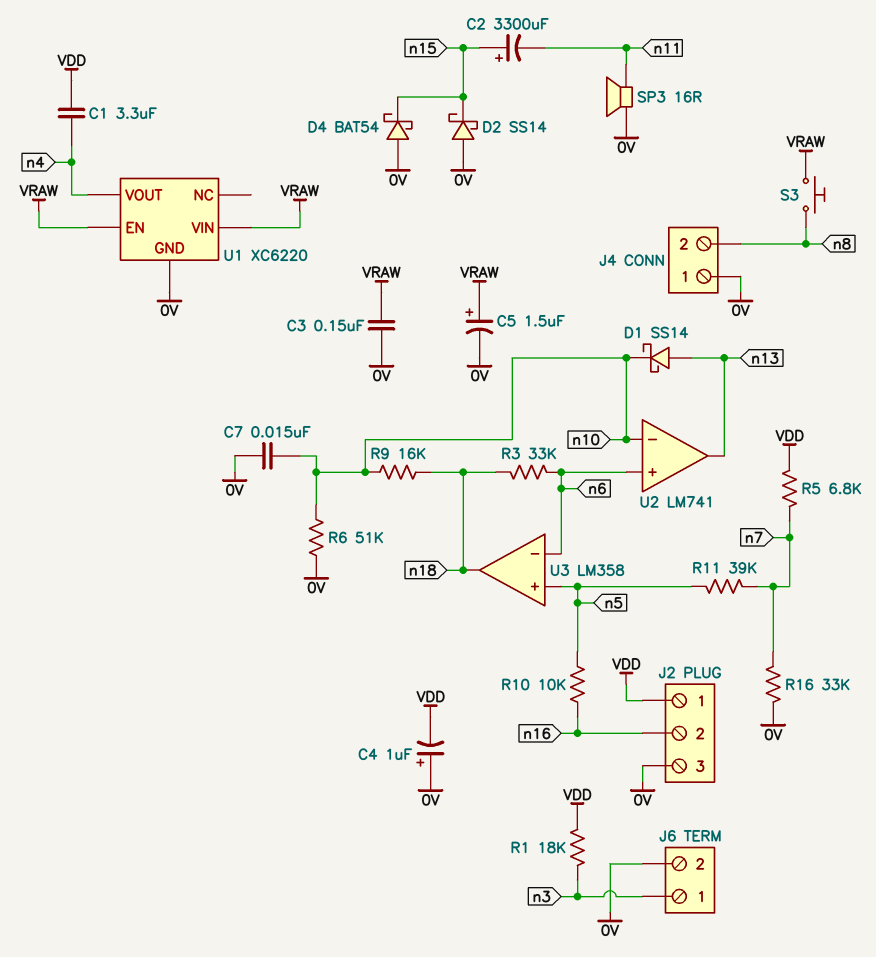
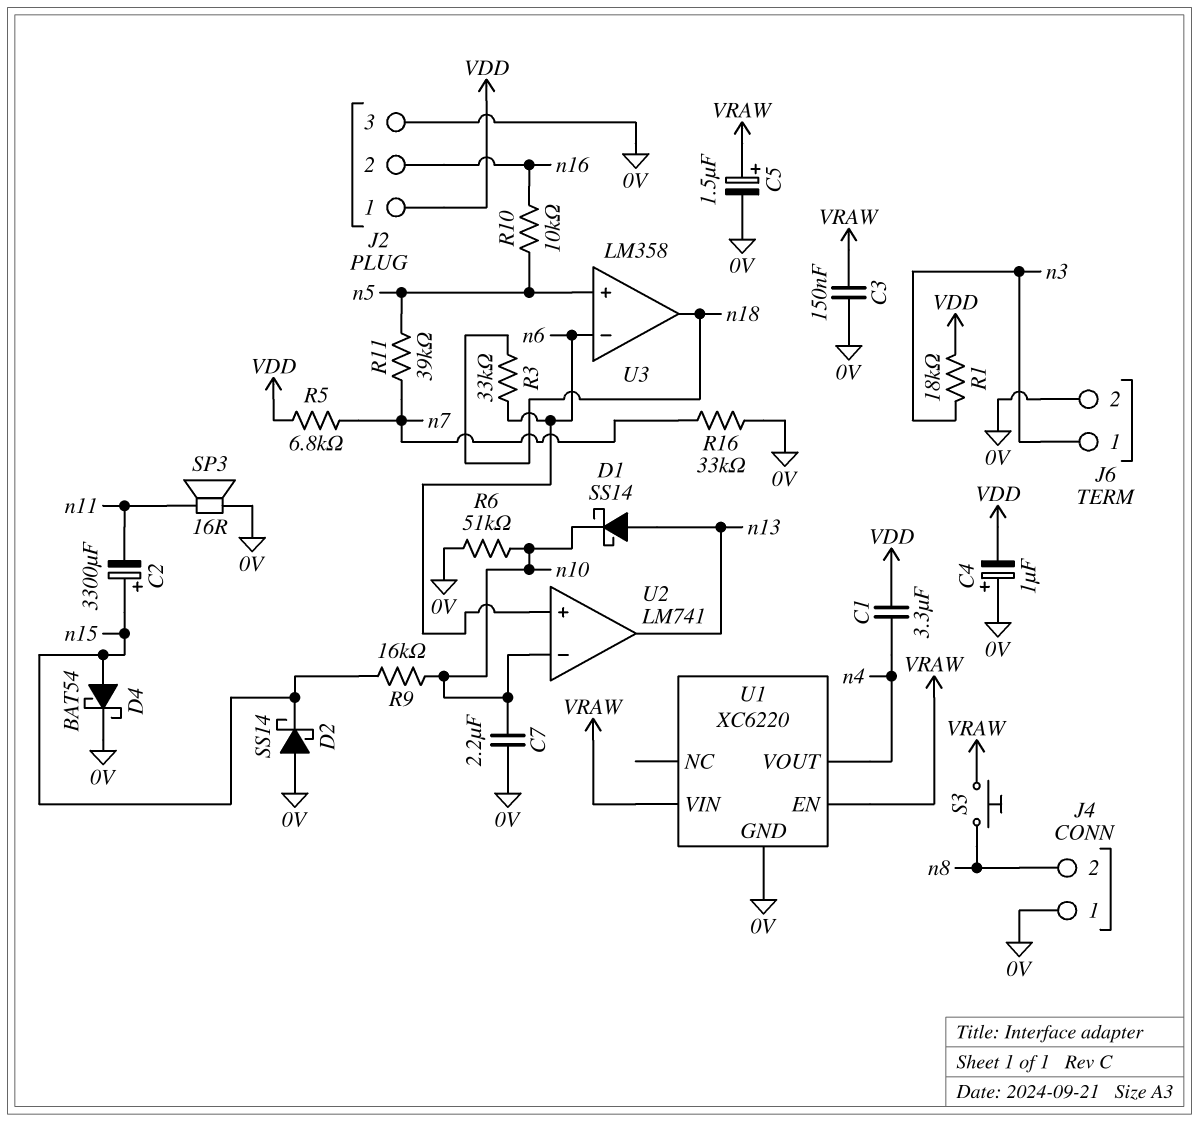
C7: 15nF (0V, n10) -> 2.2uF (0V, n10)
D4: schottky BAT54 (A 0V, K n15) -> schottky BAT54 (A n15, K 0V)
R9: 16k (n10, n18) -> 16k (n10, n15)

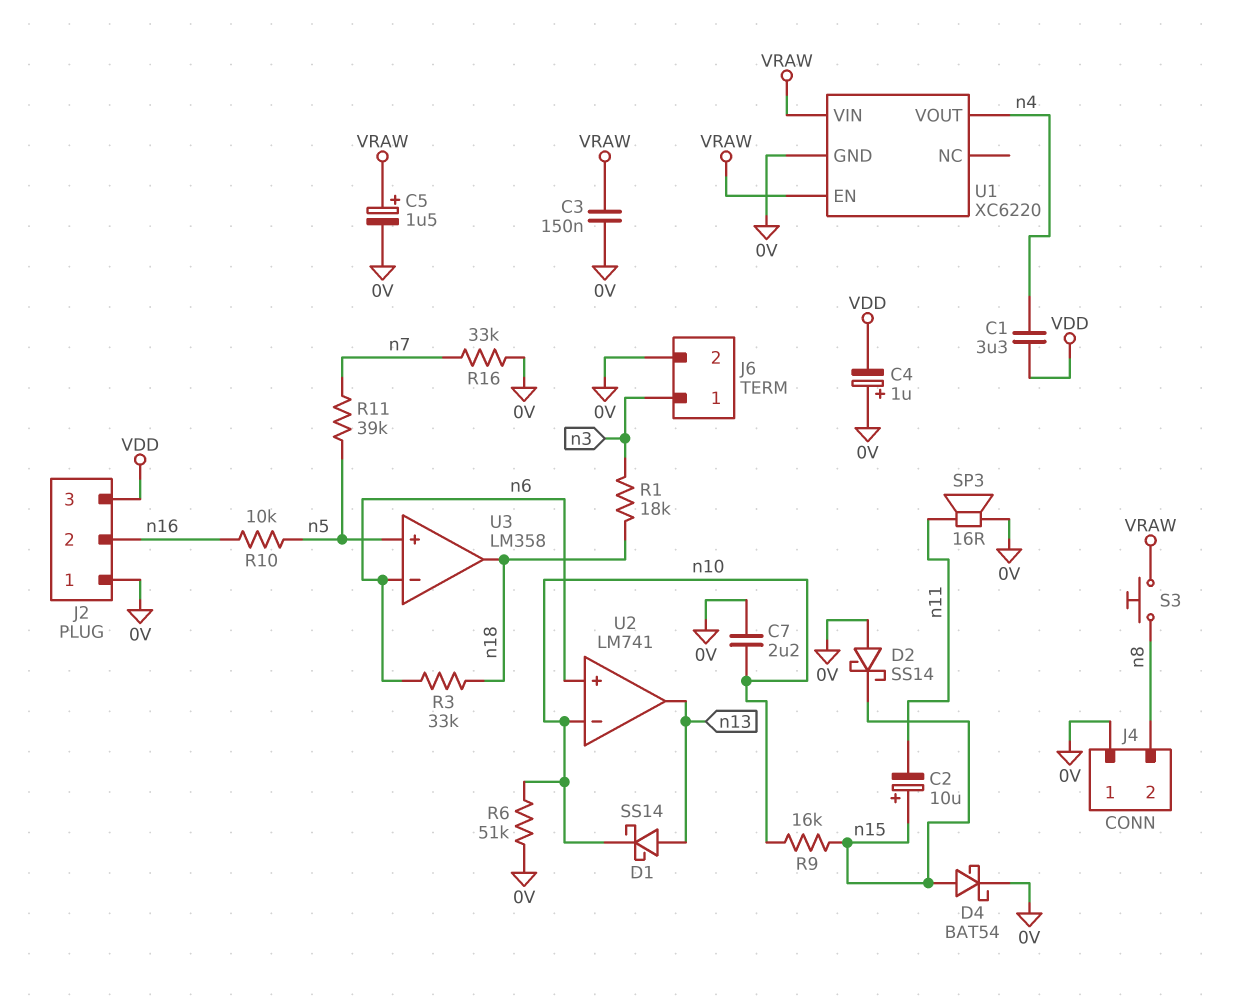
C2: 3300uF (plus n15, minus n11) -> 10uF (plus n15, minus n11)
J2 pin 1: VDD -> 0V
J2 pin 3: 0V -> VDD
R1: 18k (VDD, n3) -> 18k (n3, n18)
R5: 6.8k (VDD, n7) -> none

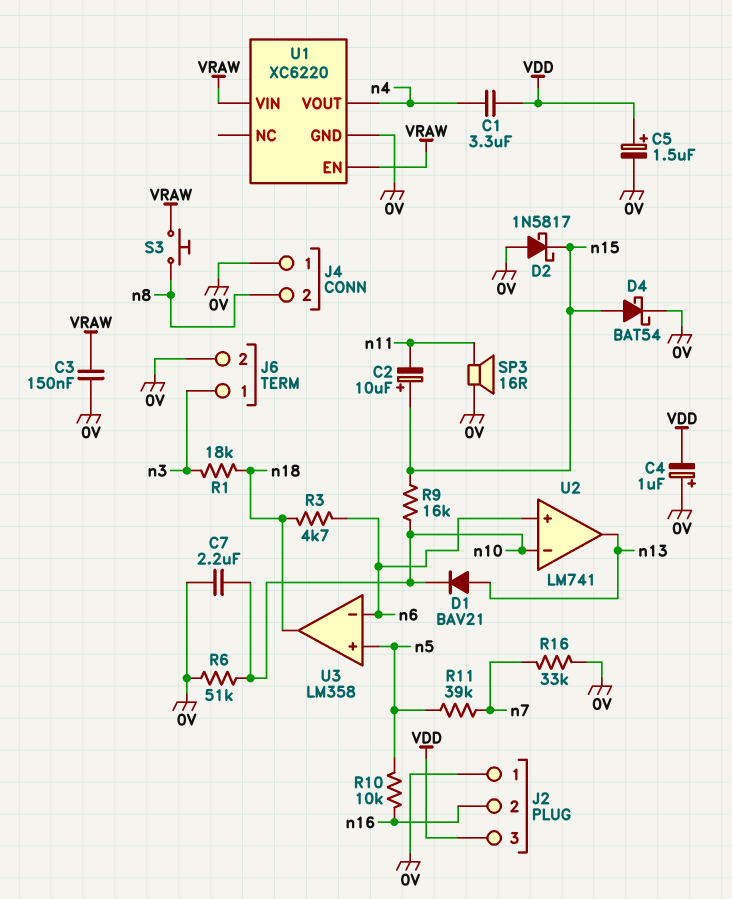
C5: 1.5uF (plus VRAW, minus 0V) -> 1.5uF (plus VDD, minus 0V)
D1: schottky SS14 (A n13, K n10) -> diode BAV21 (A n13, K n10)
D2: schottky SS14 (A 0V, K n15) -> schottky 1N5817 (A 0V, K n15)
R3: 33k (n6, n18) -> 4.7k (n6, n18)

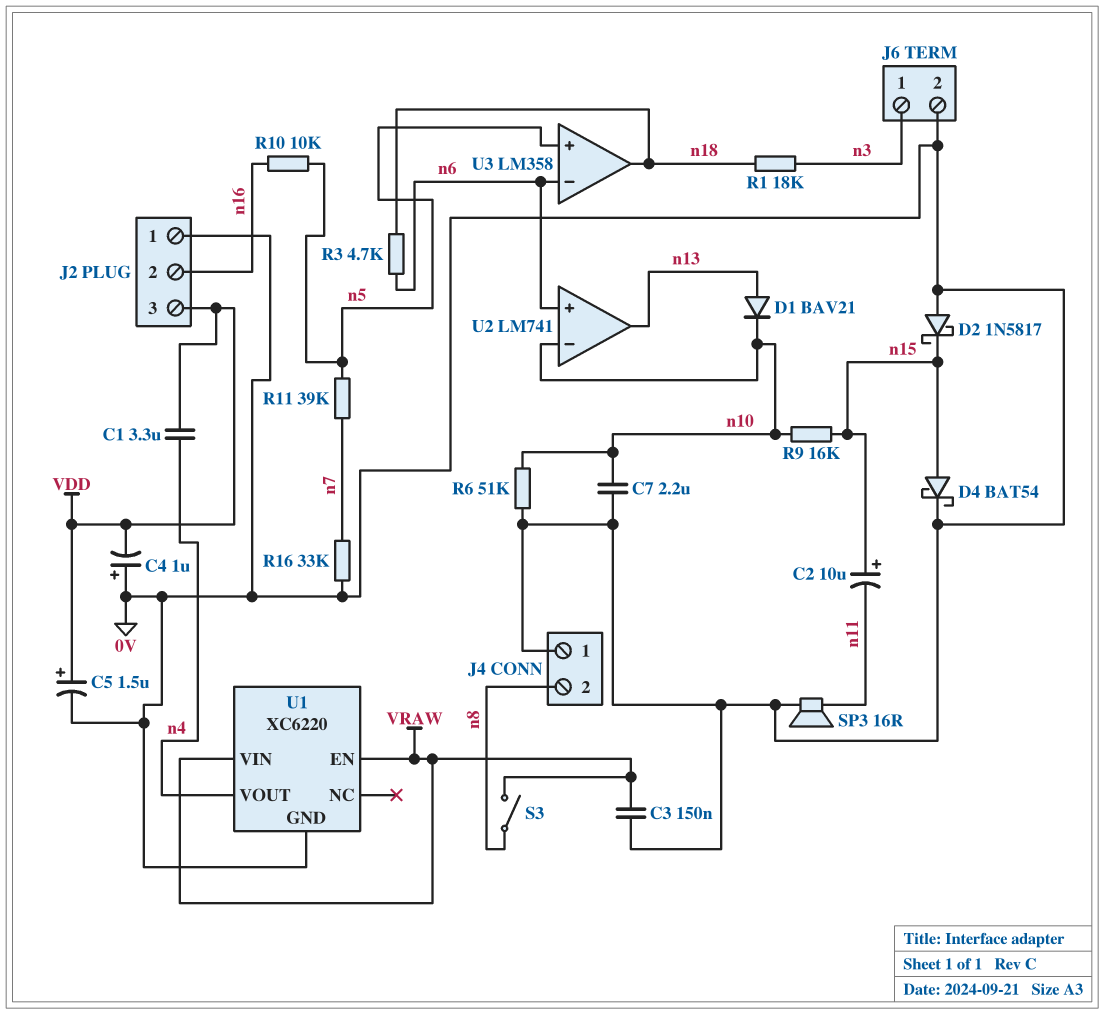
S3: button (VRAW, n8) -> switch (VRAW, n8)

